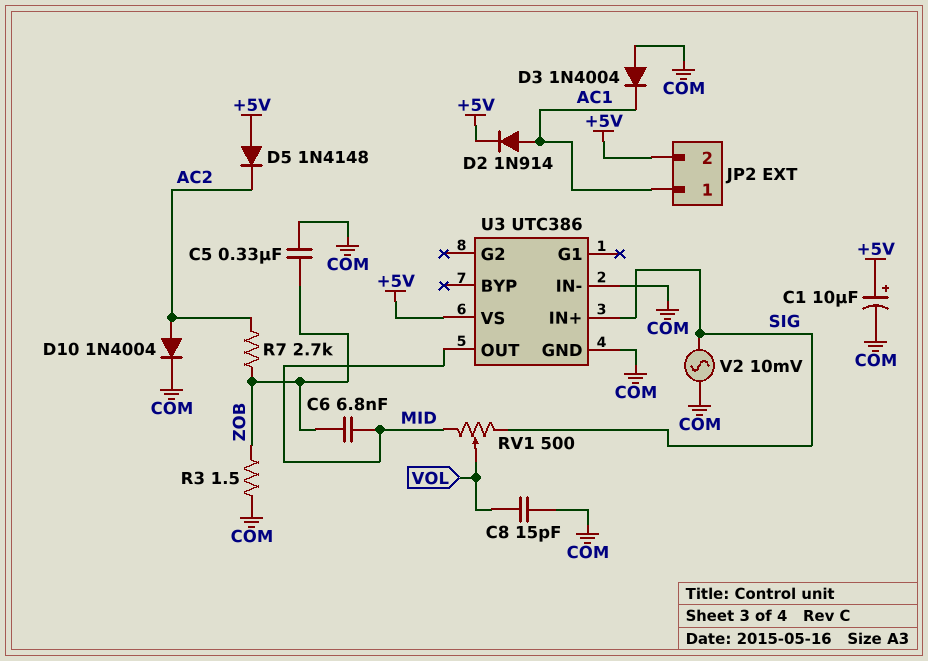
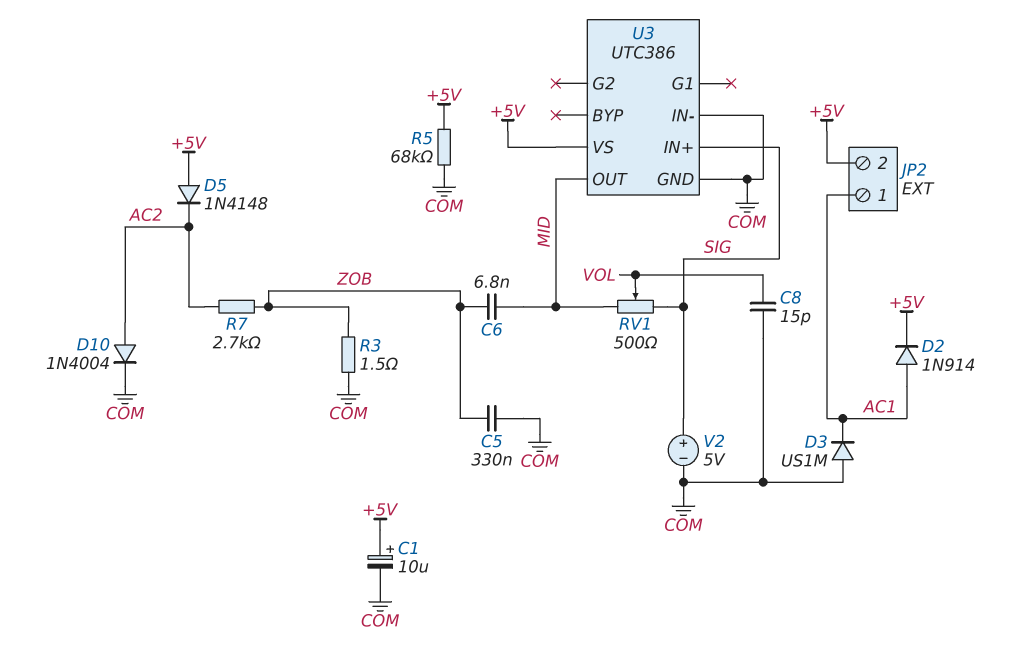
D3: diode 1N4004 (A COM, K AC1) -> diode US1M (A COM, K AC1)
R5: none -> 68k (+5V, COM)
V2: AC 10mV (COM, SIG) -> 5V (plus SIG, minus COM)

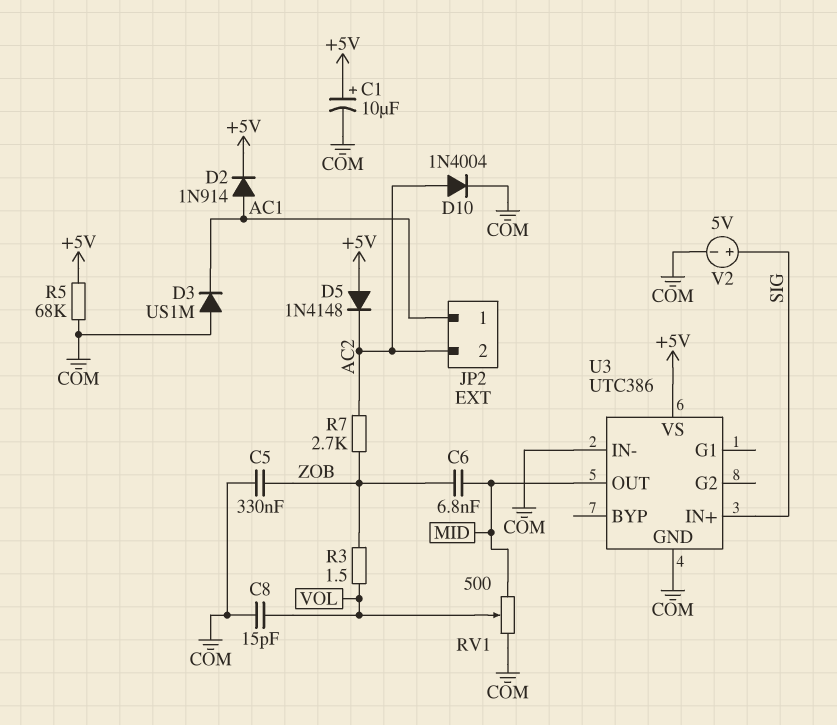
JP2 pin 2: +5V -> AC2
R3: 1.5 (COM, ZOB) -> 1.5 (VOL, ZOB)
RV1: 500 (MID, SIG, wiper VOL) -> 500 (COM, MID, wiper VOL)

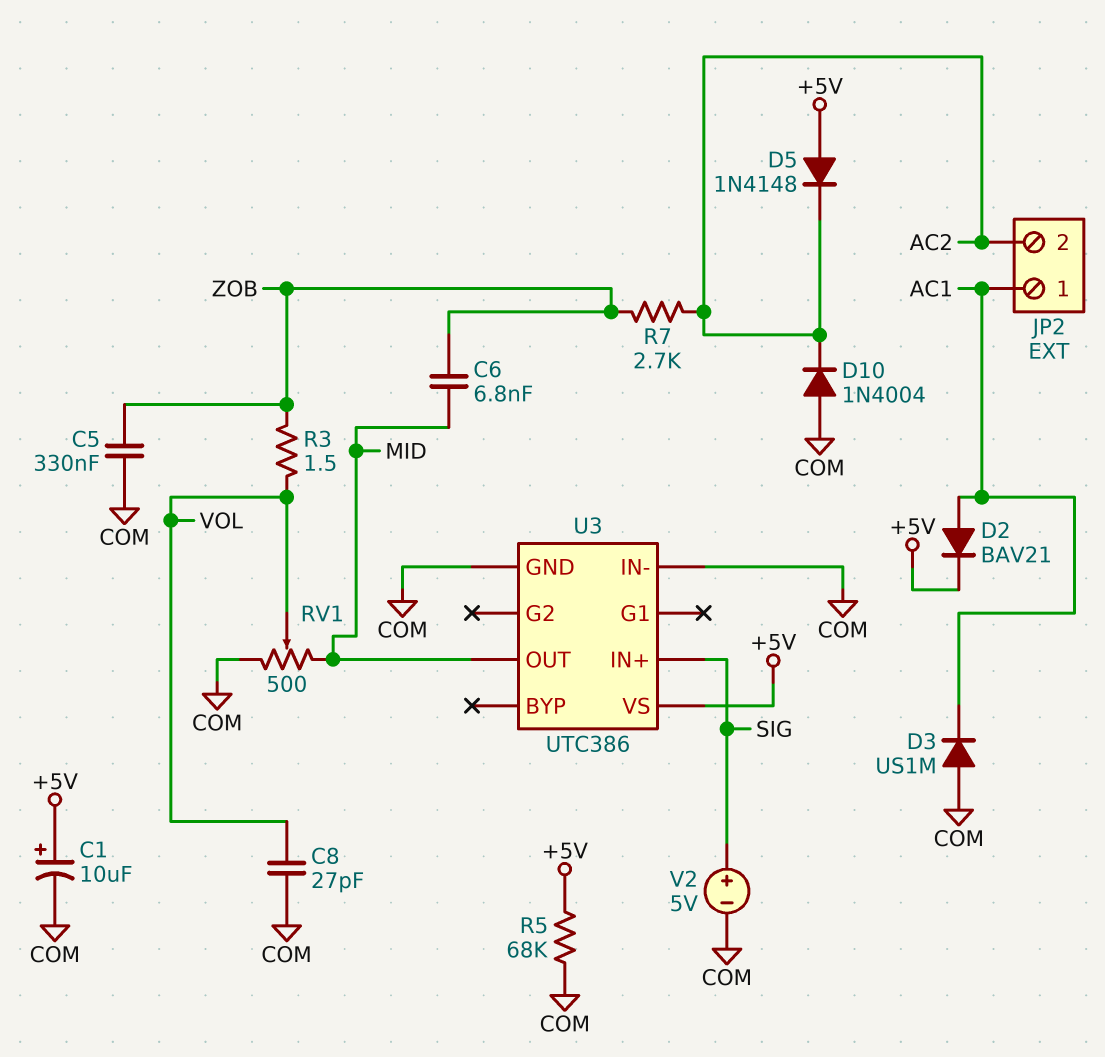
C8: 15pF (COM, VOL) -> 27pF (COM, VOL)
D2: diode 1N914 (A AC1, K +5V) -> diode BAV21 (A AC1, K +5V)
D10: diode 1N4004 (A AC2, K COM) -> diode 1N4004 (A COM, K AC2)

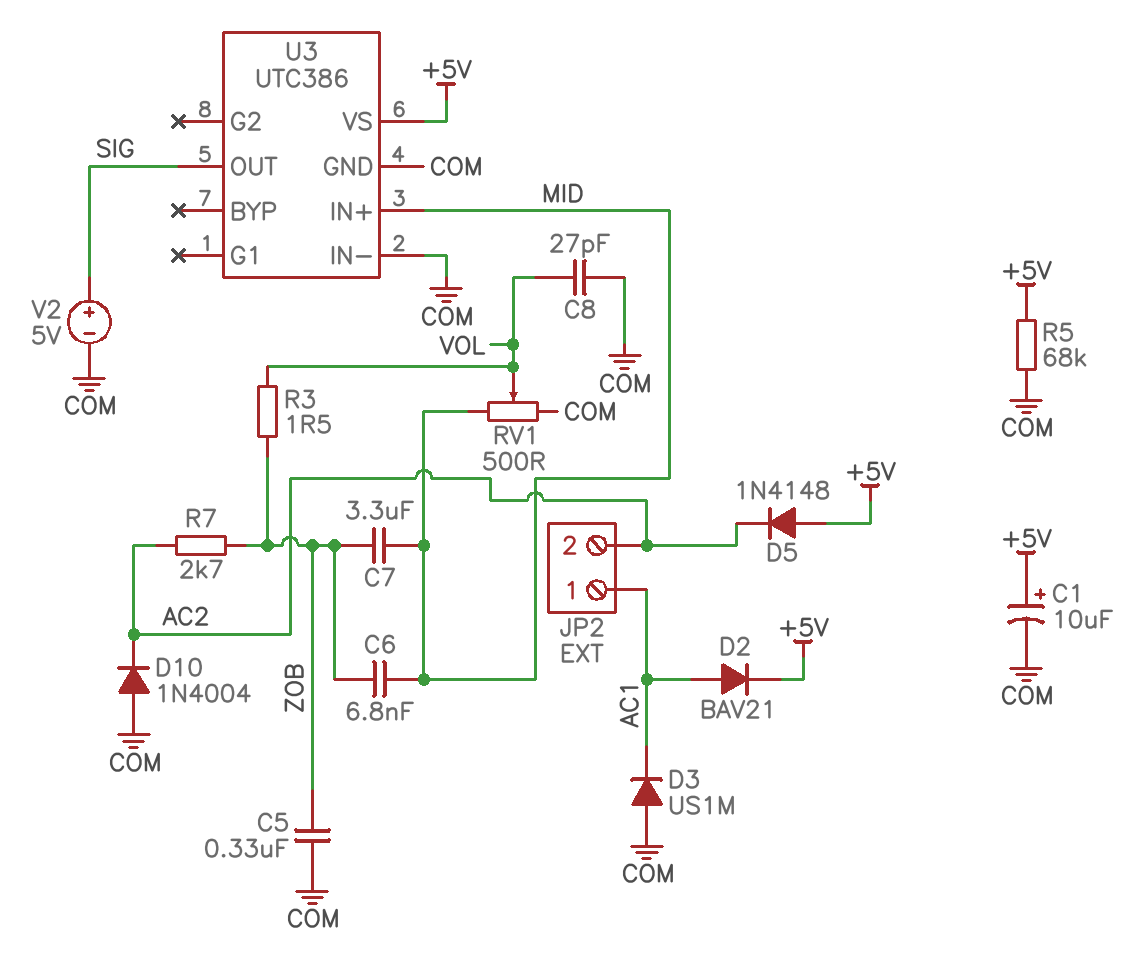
C7: none -> 3.3uF (MID, ZOB)
U3 pin IN+: SIG -> MID
U3 pin OUT: MID -> SIG

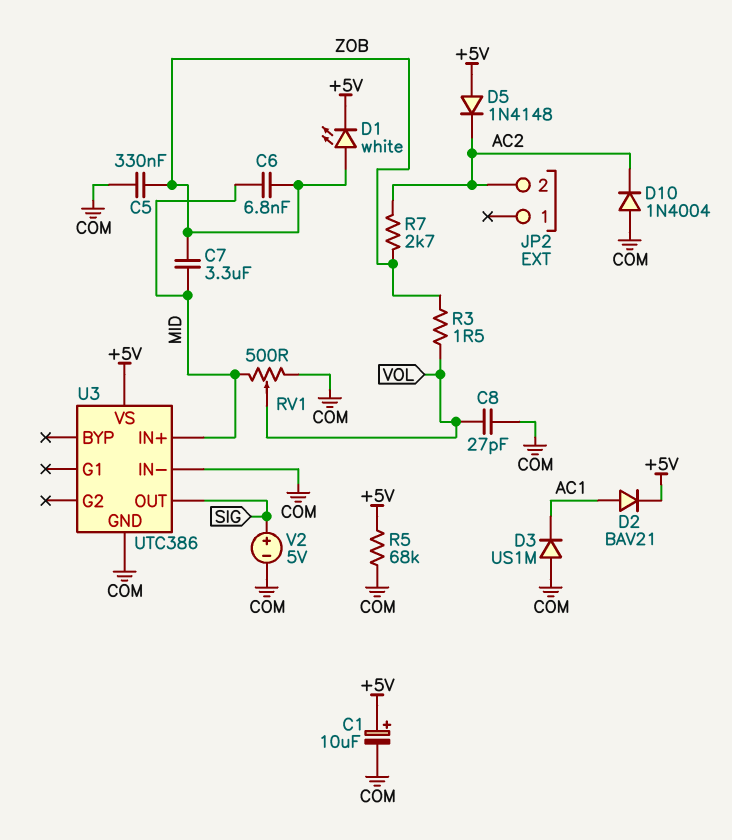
D1: none -> LED white (A ZOB, K +5V)
JP2 pin 1: AC1 -> none

